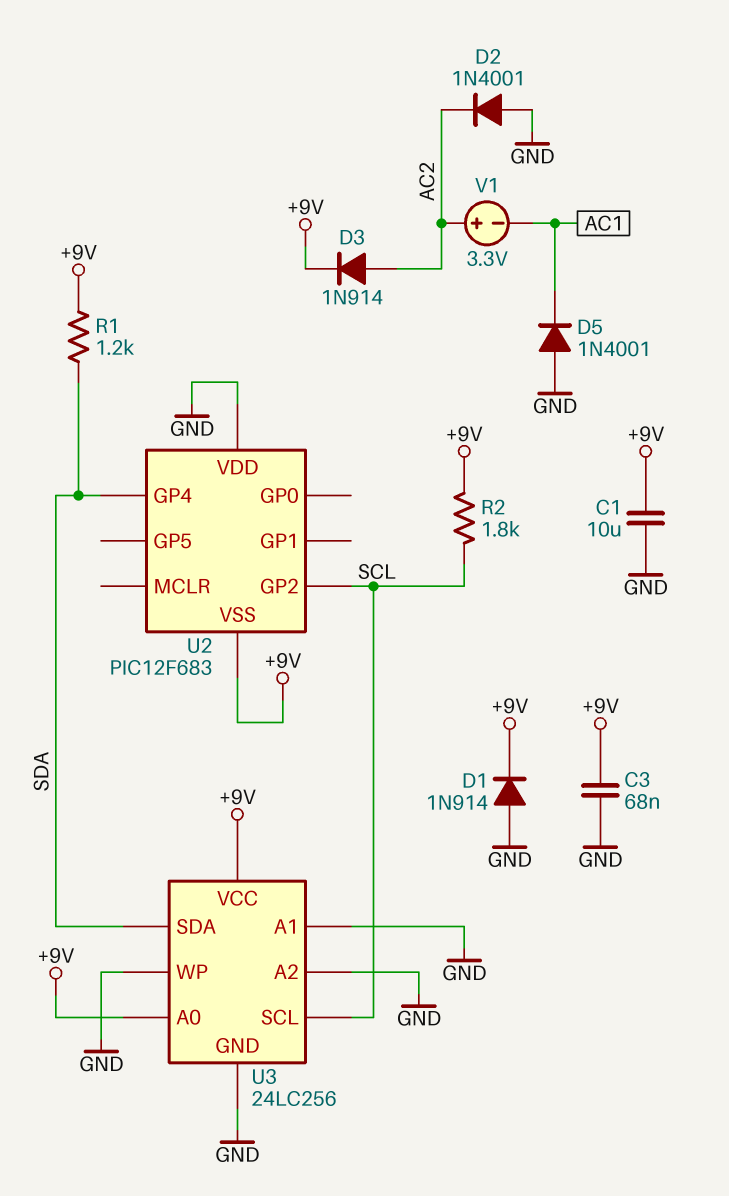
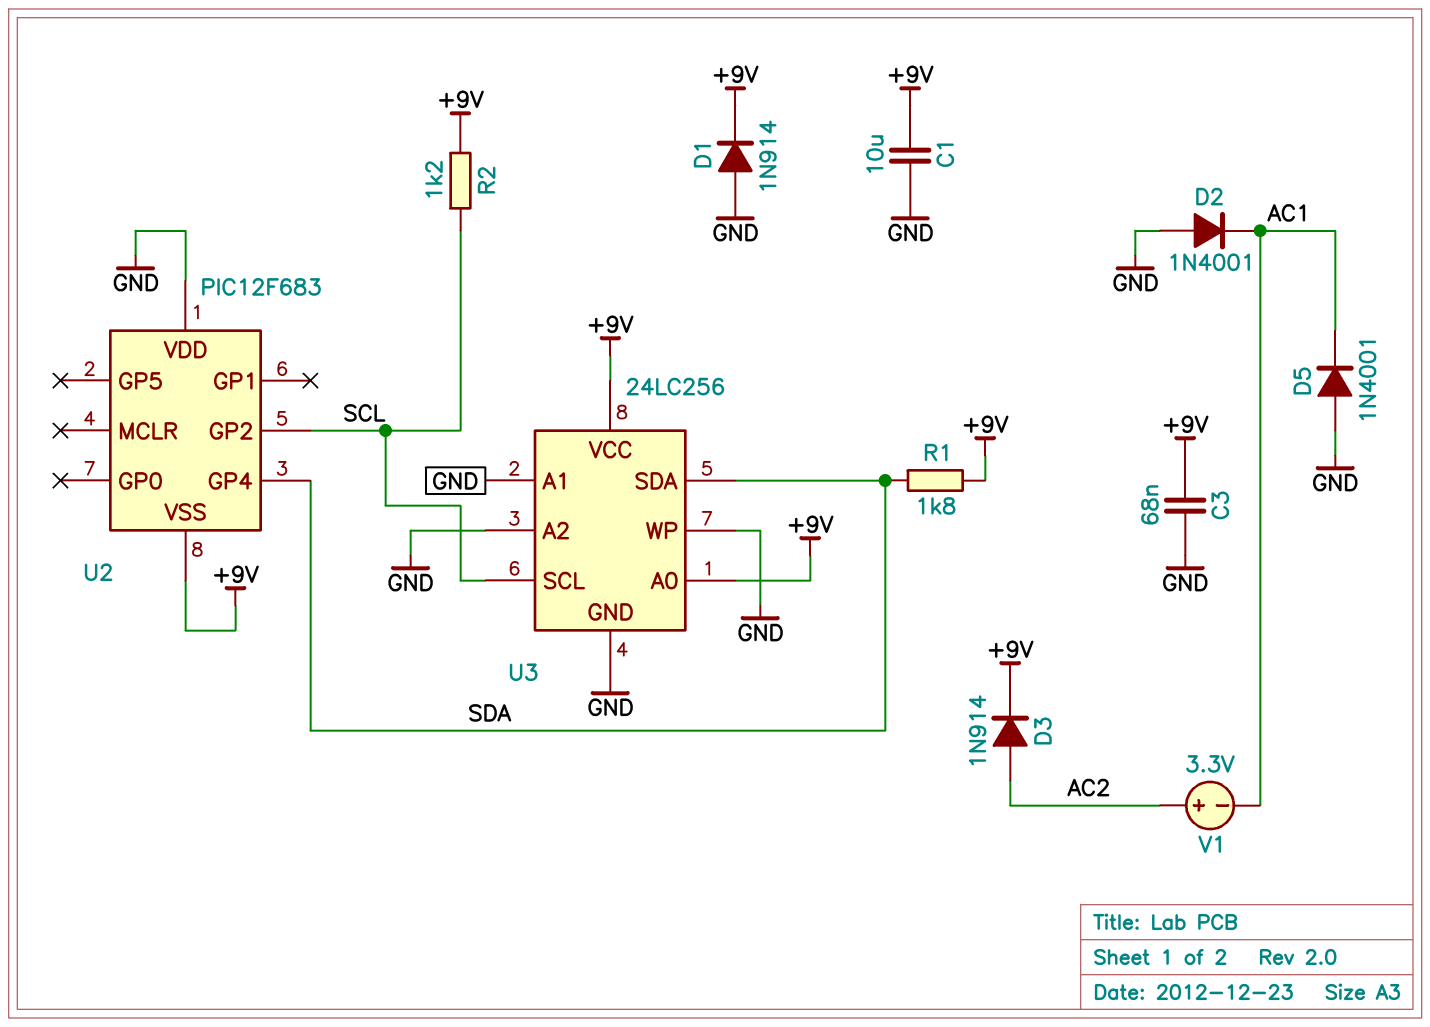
D2: diode 1N4001 (A GND, K AC2) -> diode 1N4001 (A GND, K AC1)
R1: 1.2k (+9V, SDA) -> 1.8k (+9V, SDA)
R2: 1.8k (+9V, SCL) -> 1.2k (+9V, SCL)

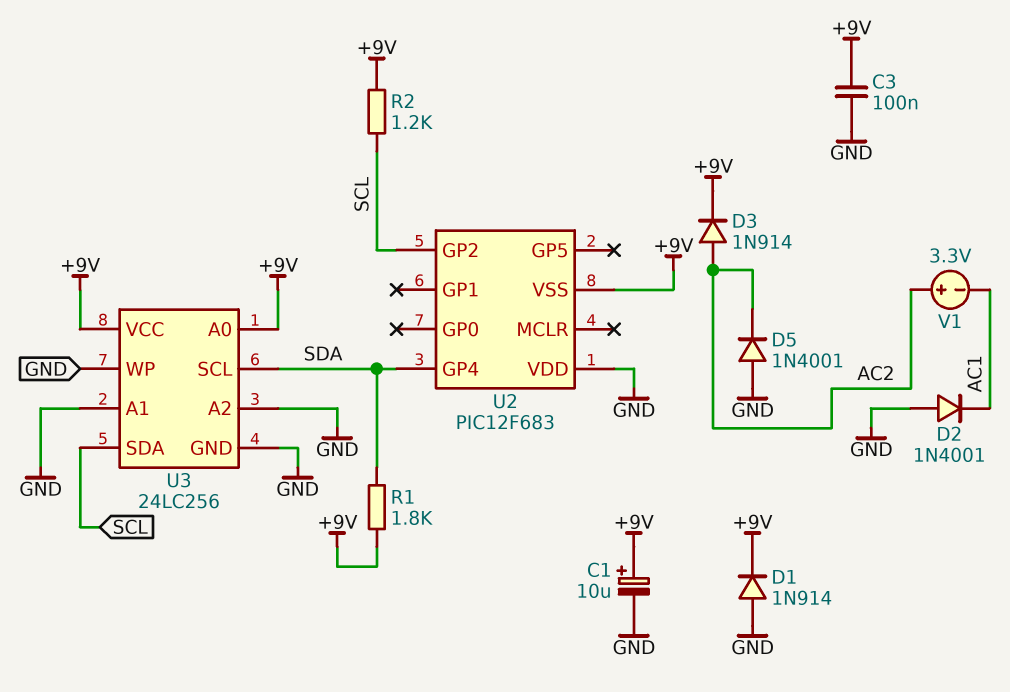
C1: 10uF (+9V, GND) -> 10uF (plus +9V, minus GND)
C3: 68nF (+9V, GND) -> 100nF (+9V, GND)
D5: diode 1N4001 (A GND, K AC1) -> diode 1N4001 (A GND, K AC2)
U3 pin SCL: SCL -> SDA
U3 pin SDA: SDA -> SCL

